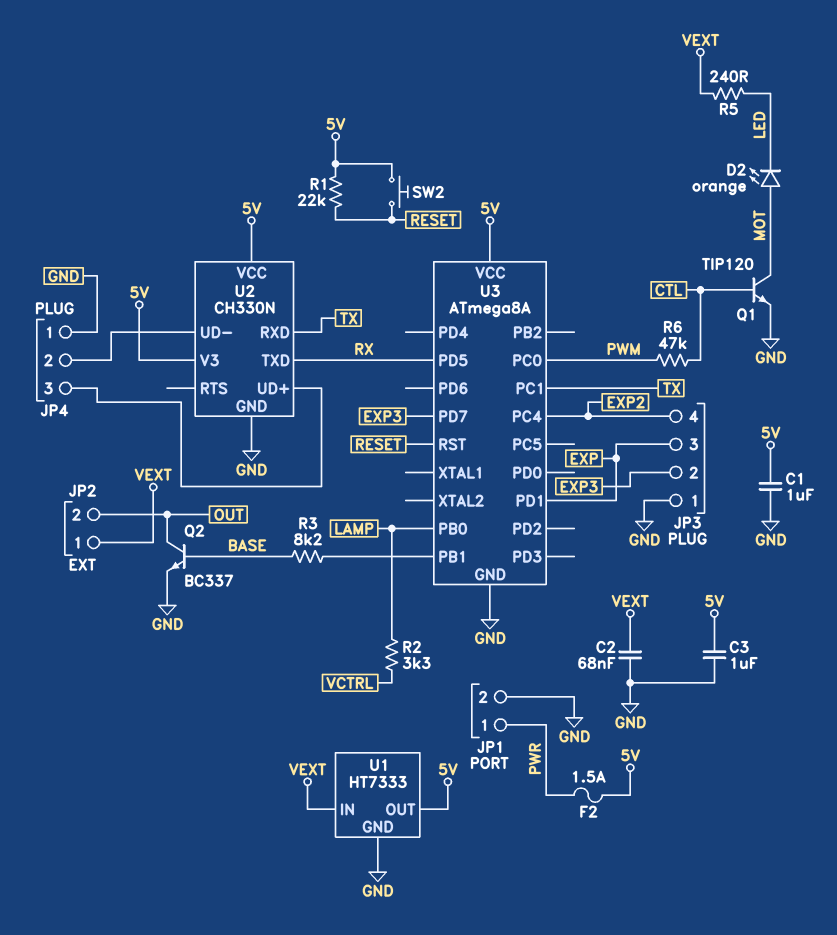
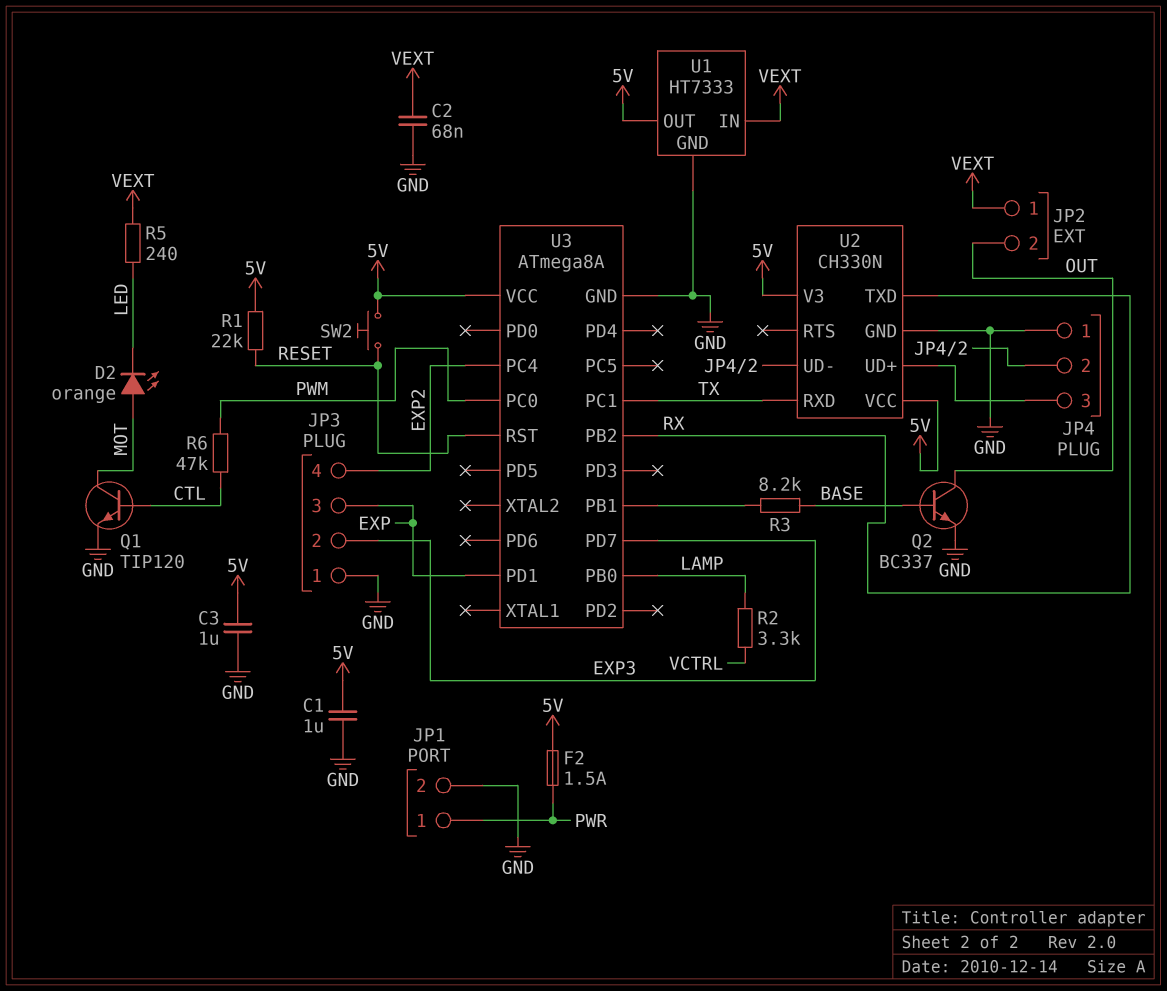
U3 pin PB2: none -> RX
U3 pin PD5: RX -> none

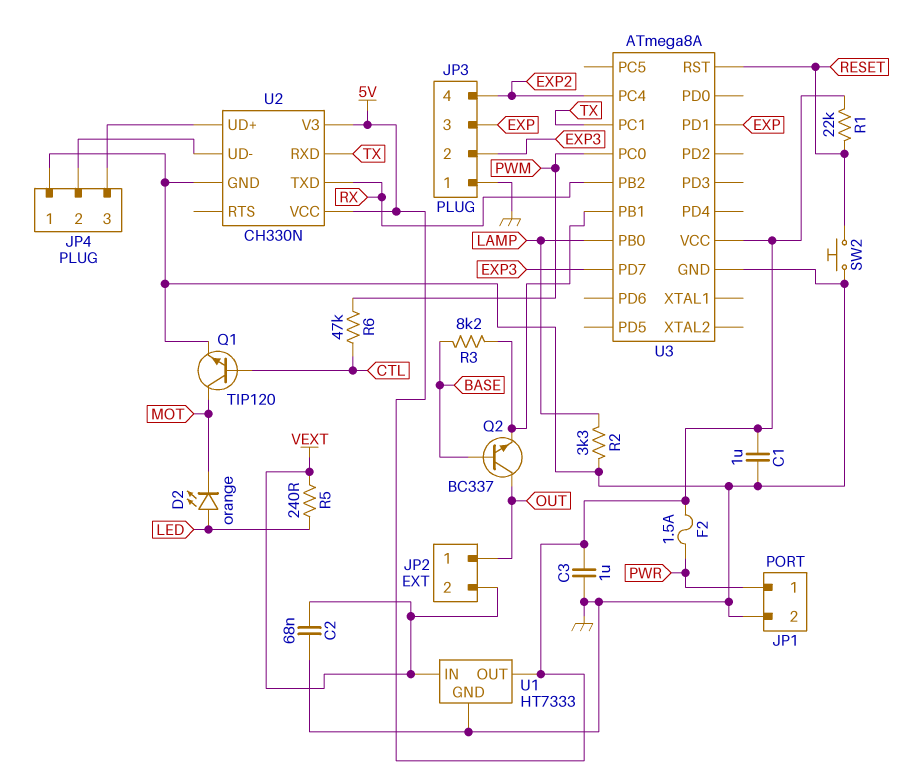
D2: LED orange (A MOT, K LED) -> LED orange (A LED, K MOT)
JP2 pin 1: VEXT -> OUT
JP2 pin 2: OUT -> VEXT
Q2: NPN BC337 (B BASE, C OUT, E GND) -> NPN BC337 (B BASE, C OUT, E U3/PB1)
R2: 3.3k (LAMP, VCTRL) -> 3.3k (GND, LAMP)
SW2: button (5V, RESET) -> button (GND, RESET)

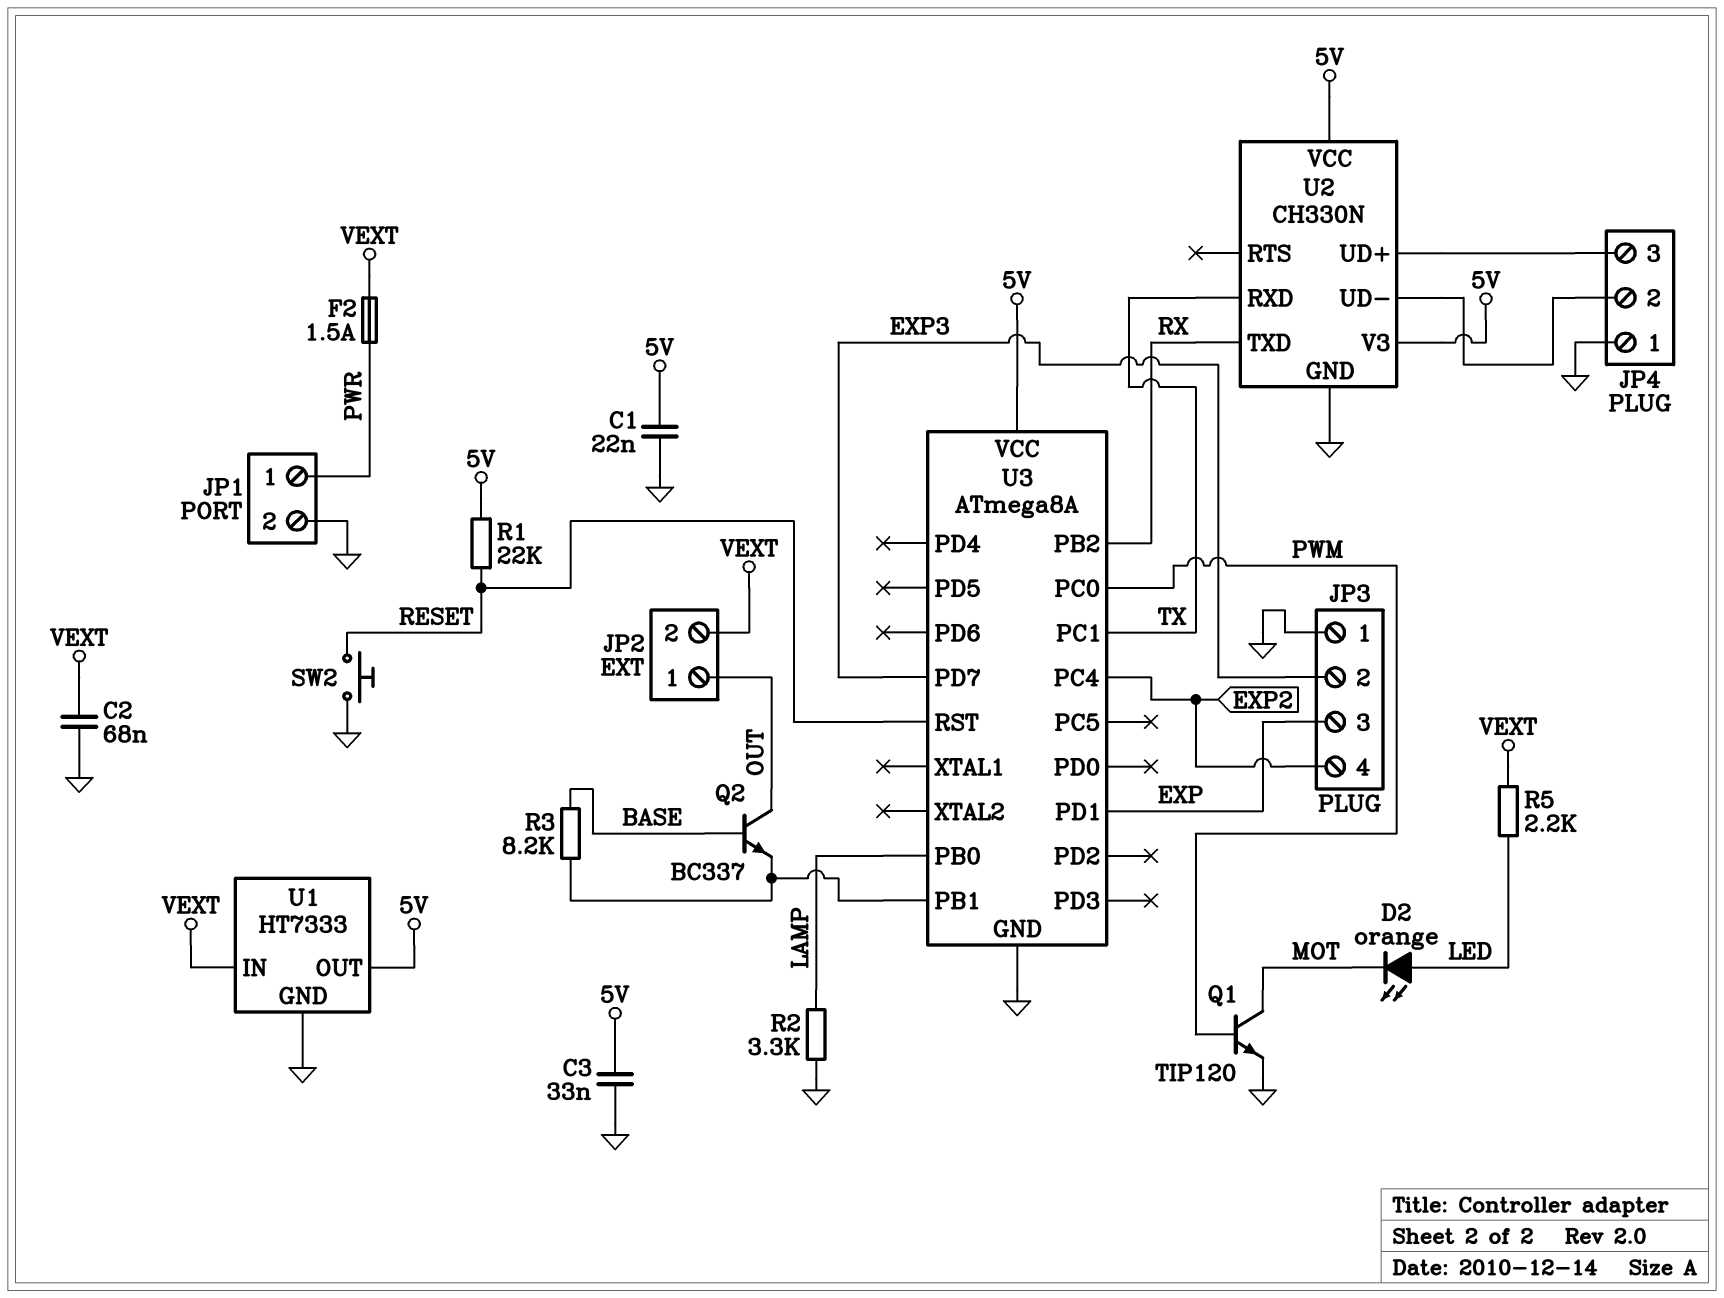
C1: 1uF (5V, GND) -> 22nF (5V, GND)
C3: 1uF (5V, GND) -> 33nF (5V, GND)
F2: 1.5A (5V, PWR) -> 1.5A (PWR, VEXT)
Q1: NPN TIP120 (B CTL, C MOT, E GND) -> NPN TIP120 (B PWM, C MOT, E GND)
R5: 240 (LED, VEXT) -> 2.2k (LED, VEXT)
R6: 47k (CTL, PWM) -> none

